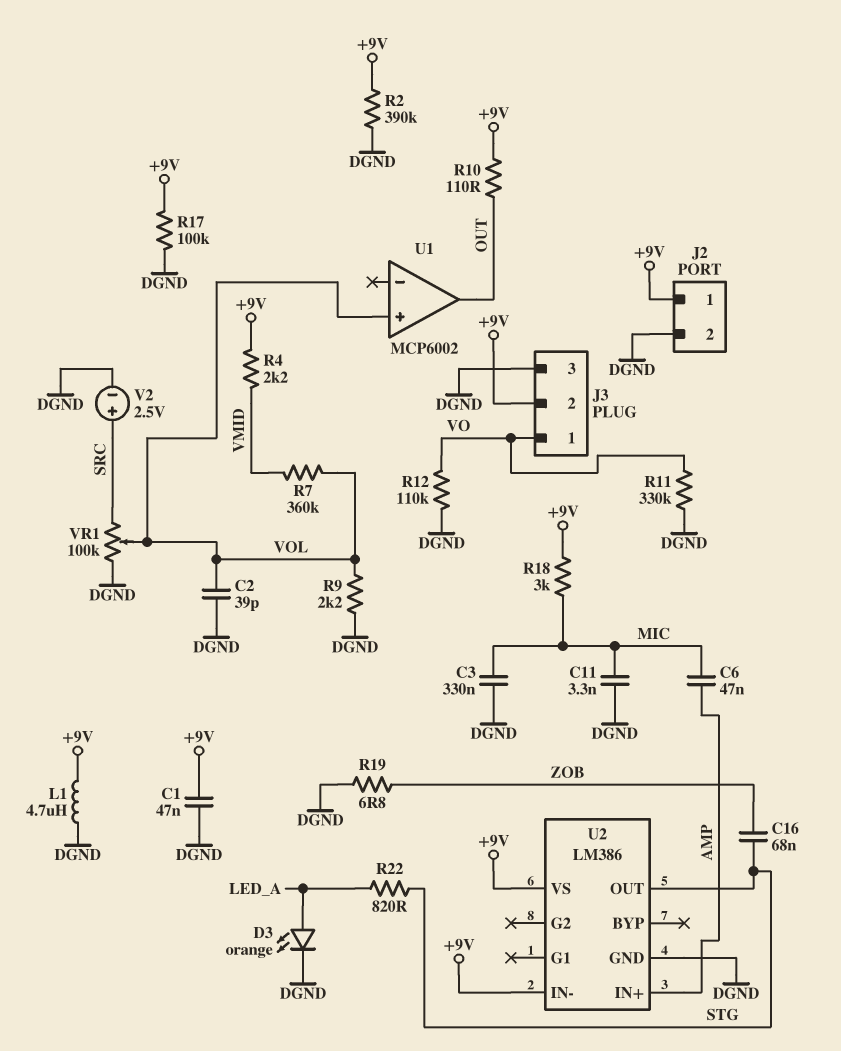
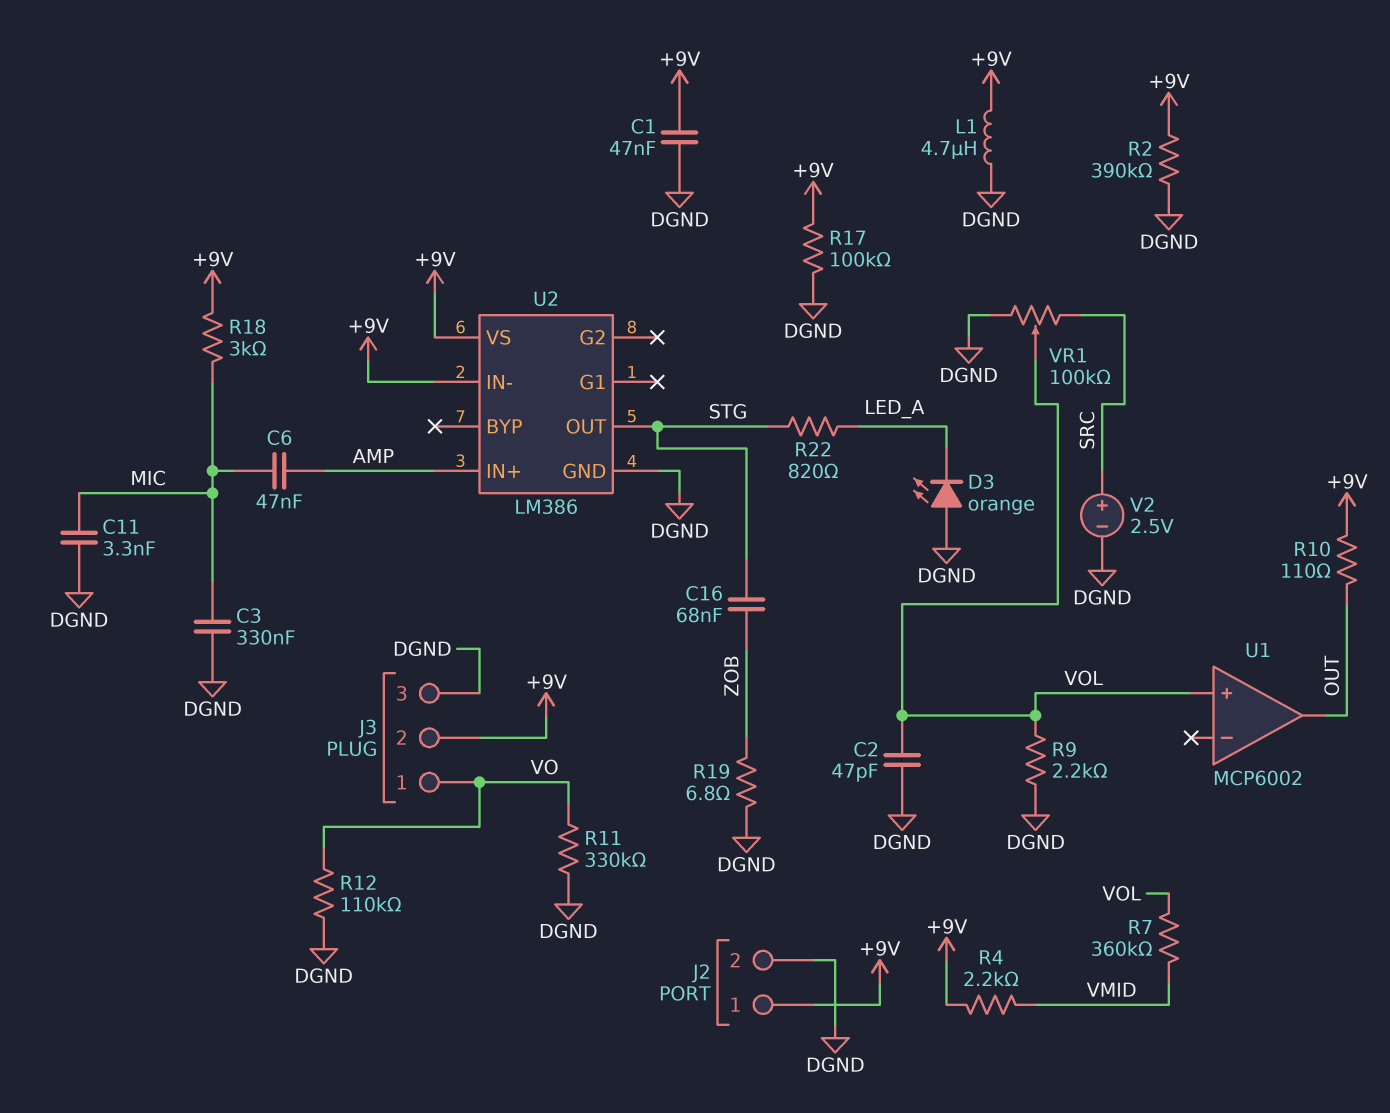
C2: 39pF (DGND, VOL) -> 47pF (DGND, VOL)
D3: LED orange (A LED_A, K DGND) -> LED orange (A DGND, K LED_A)

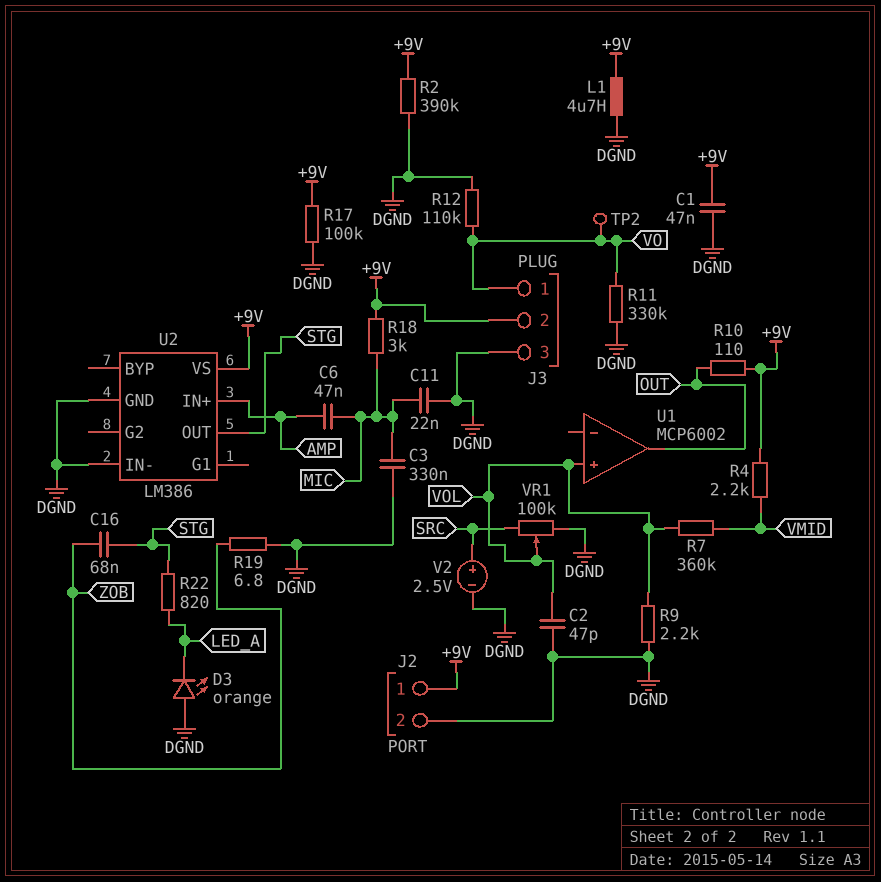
C11: 3.3nF (DGND, MIC) -> 22nF (DGND, MIC)
TP2: none -> test point (VO)
U2 pin IN-: +9V -> DGND

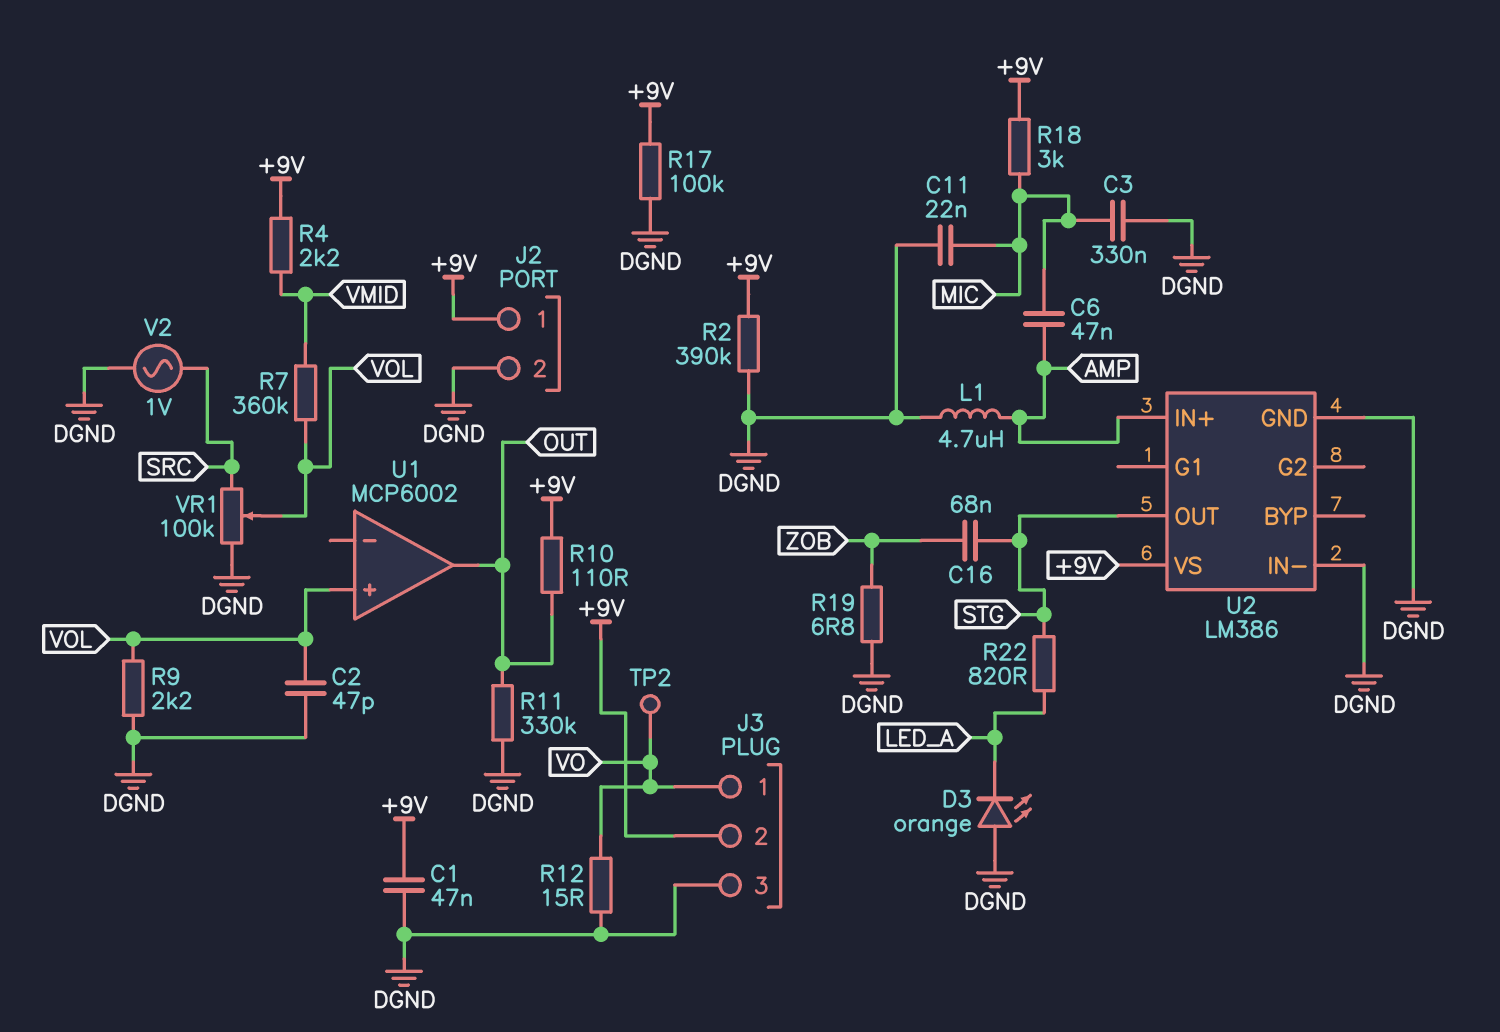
L1: 4.7uH (+9V, DGND) -> 4.7uH (AMP, DGND)
R11: 330k (DGND, VO) -> 330k (DGND, OUT)
R12: 110k (DGND, VO) -> 15 (DGND, VO)
V2: 2.5V (plus SRC, minus DGND) -> AC 1V (DGND, SRC)

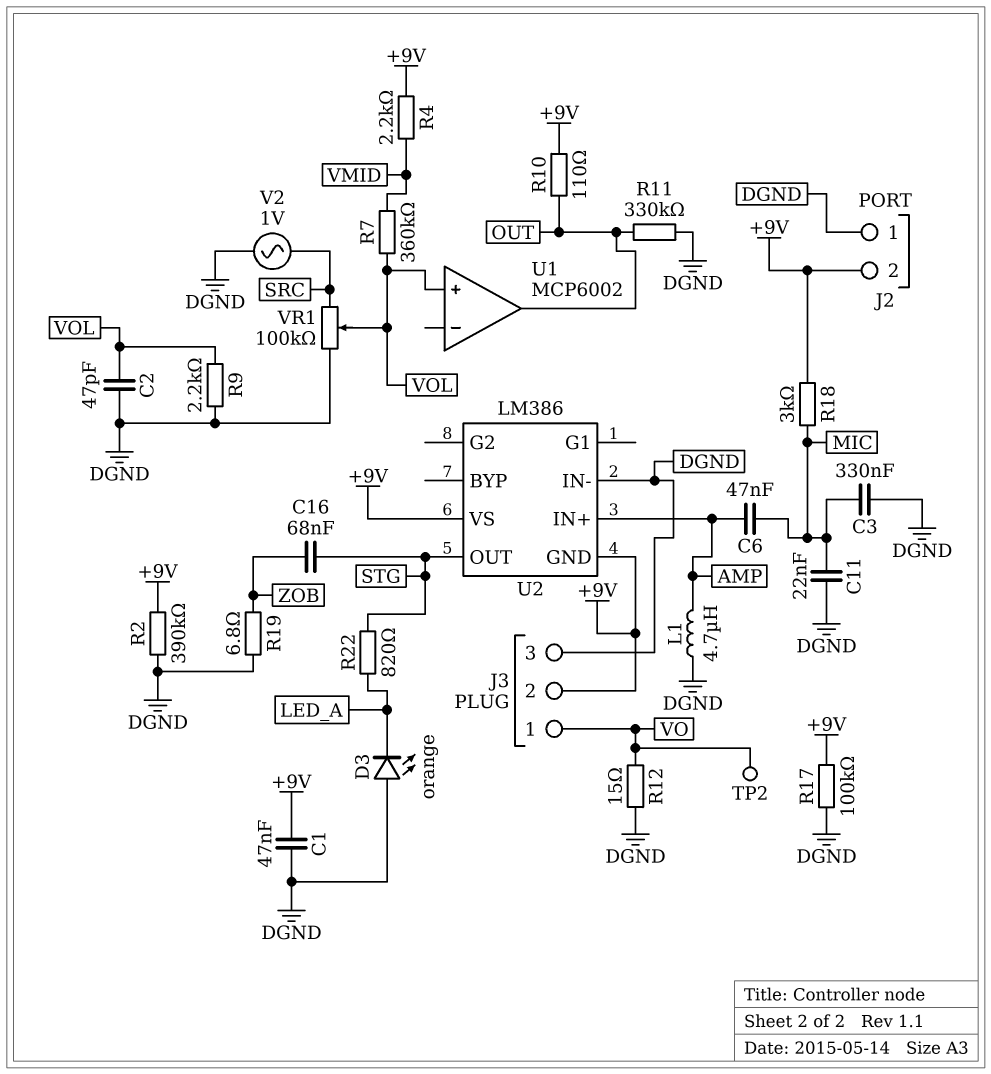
J2 pin 1: +9V -> DGND
J2 pin 2: DGND -> +9V
U2 pin GND: DGND -> +9V

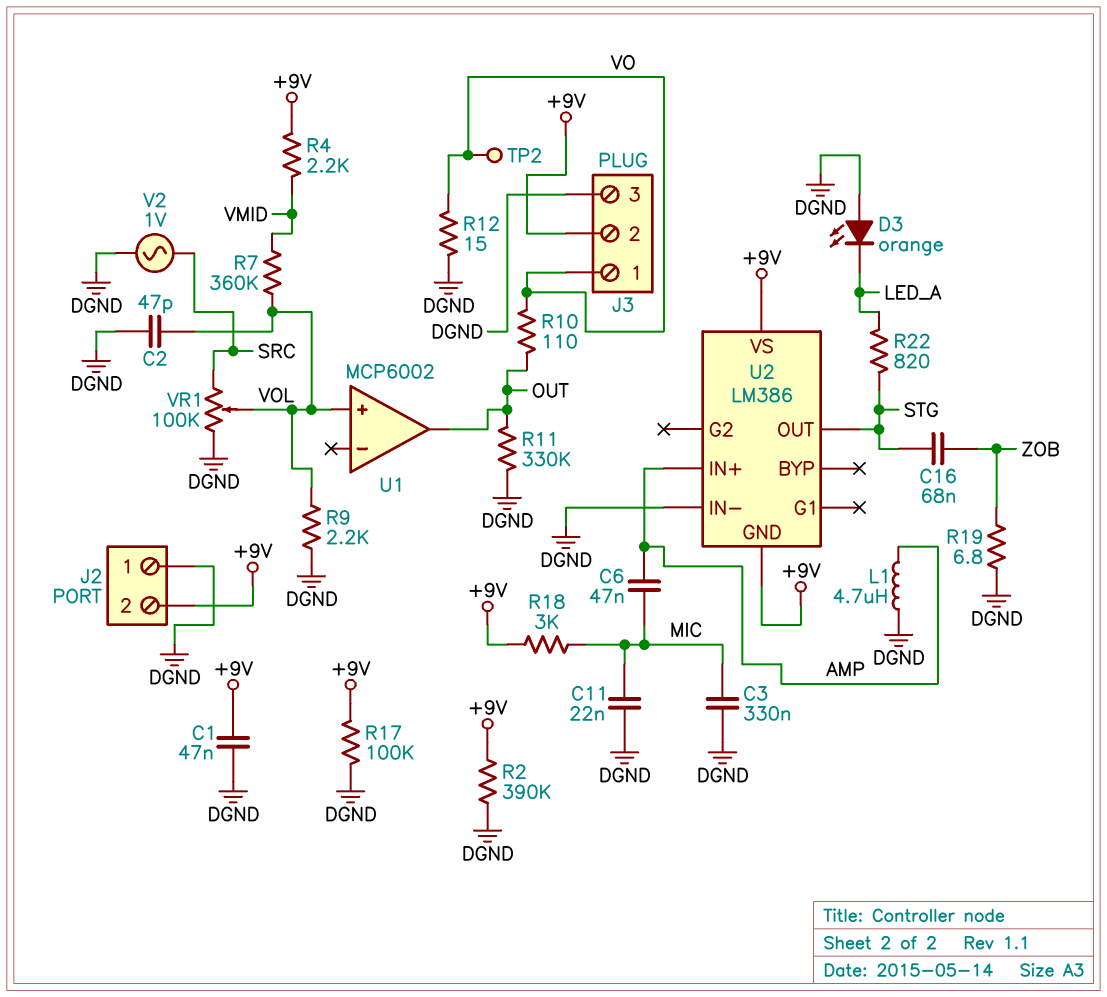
R10: 110 (+9V, OUT) -> 110 (OUT, VO)

